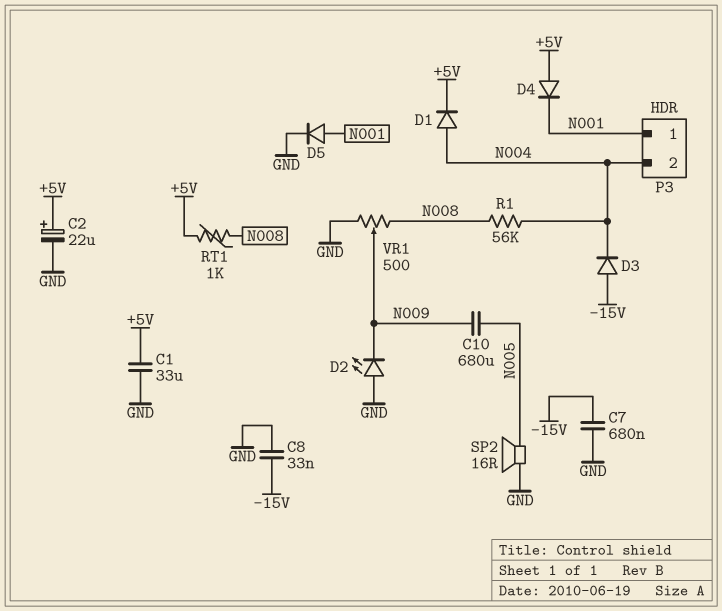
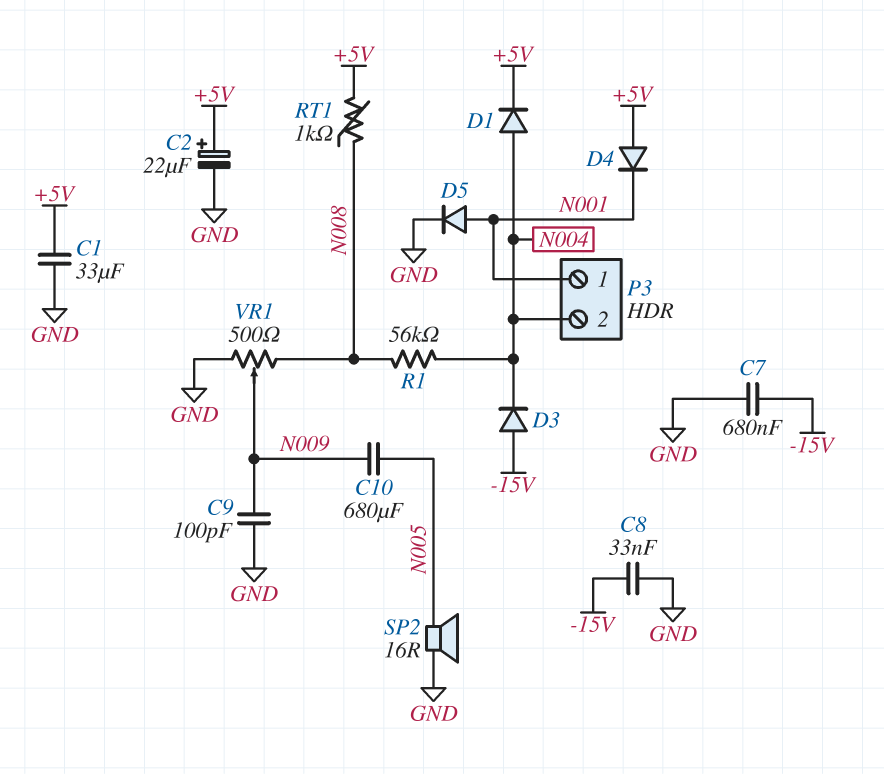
C9: none -> 100pF (GND, N009)
D2: LED (A GND, K N009) -> none

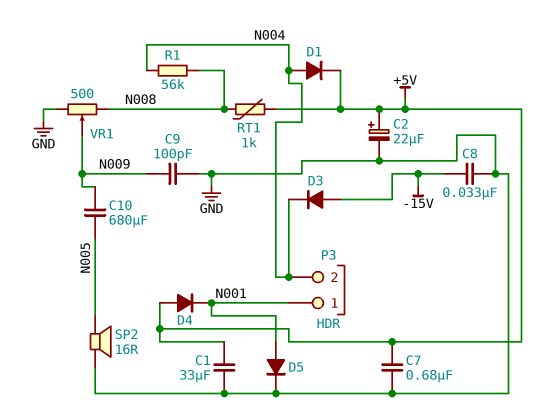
C7: 680nF (-15V, GND) -> 680nF (+5V, GND)

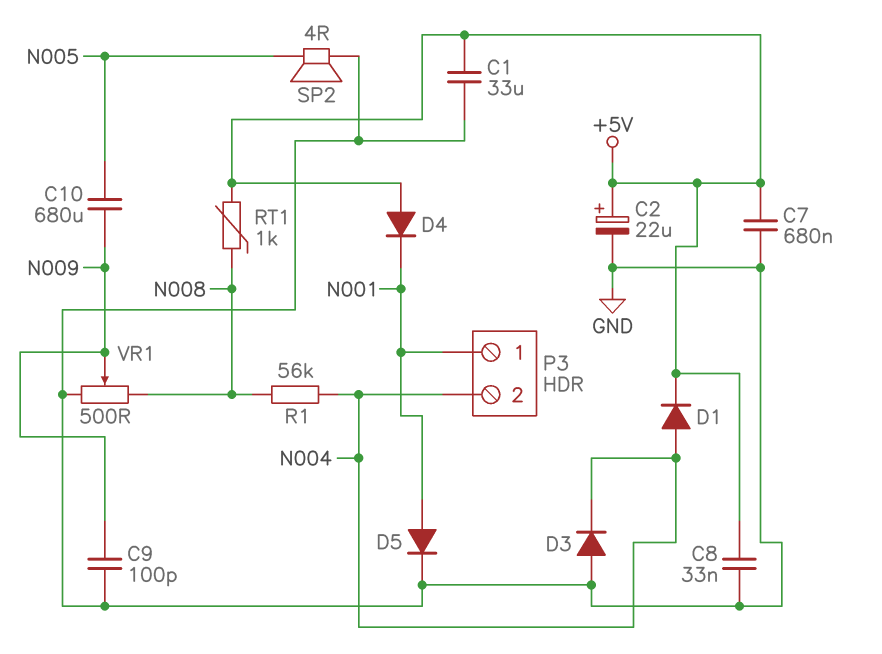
C8: 33nF (-15V, GND) -> 33nF (+5V, GND)
D3: diode (A -15V, K N004) -> diode (A GND, K N004)
SP2: speaker 16R (GND, N005) -> speaker 4R (GND, N005)

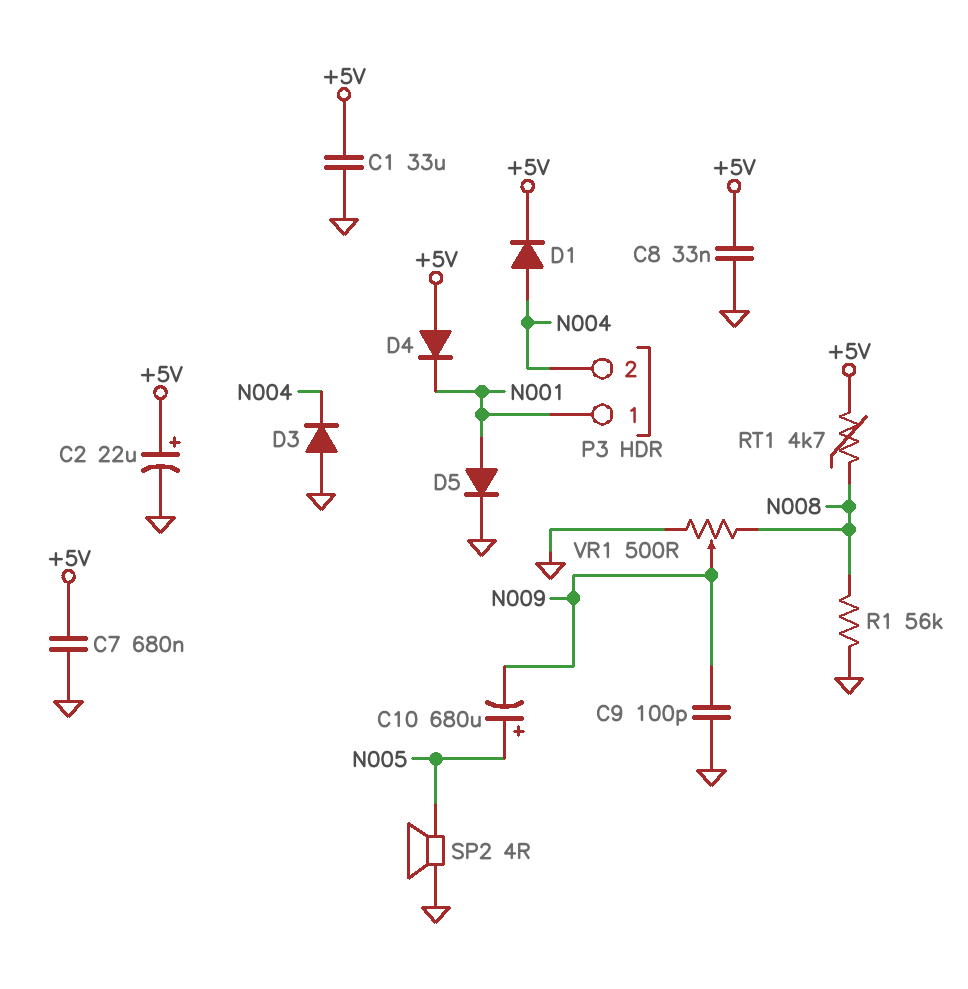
C10: 680uF (N005, N009) -> 680uF (plus N005, minus N009)
R1: 56k (N004, N008) -> 56k (GND, N008)
RT1: 1k (+5V, N008) -> 4.7k (+5V, N008)

